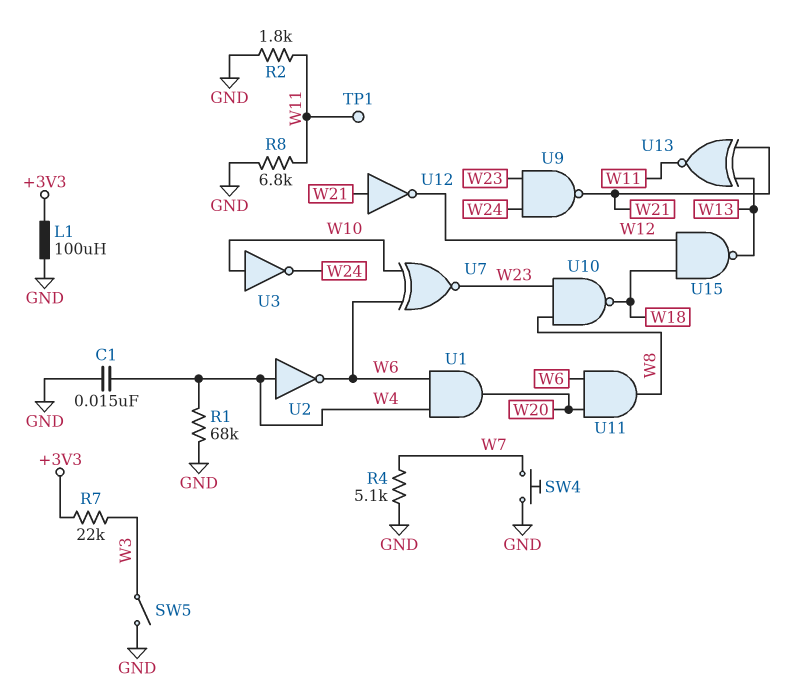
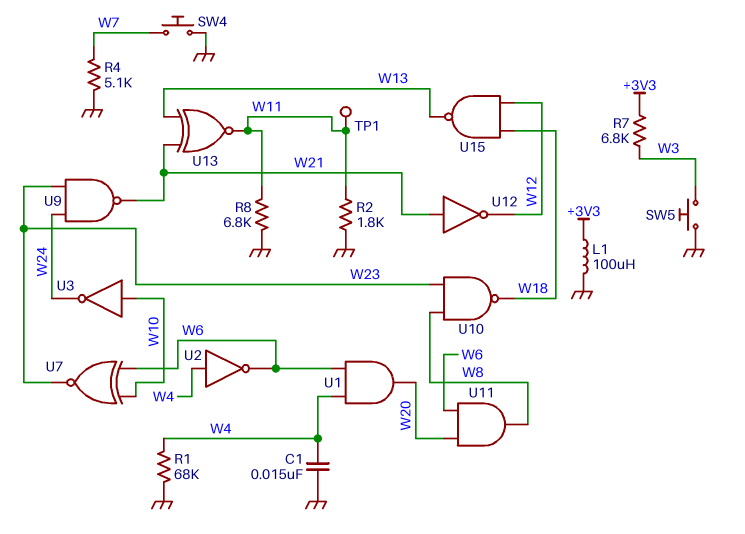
R7: 22k (+3V3, W3) -> 6.8k (+3V3, W3)
SW5: switch (GND, W3) -> button (GND, W3)

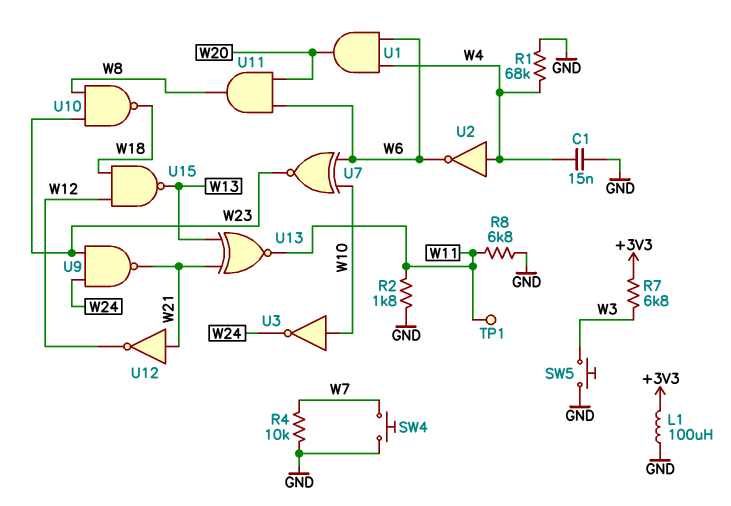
R4: 5.1k (GND, W7) -> 10k (GND, W7)

